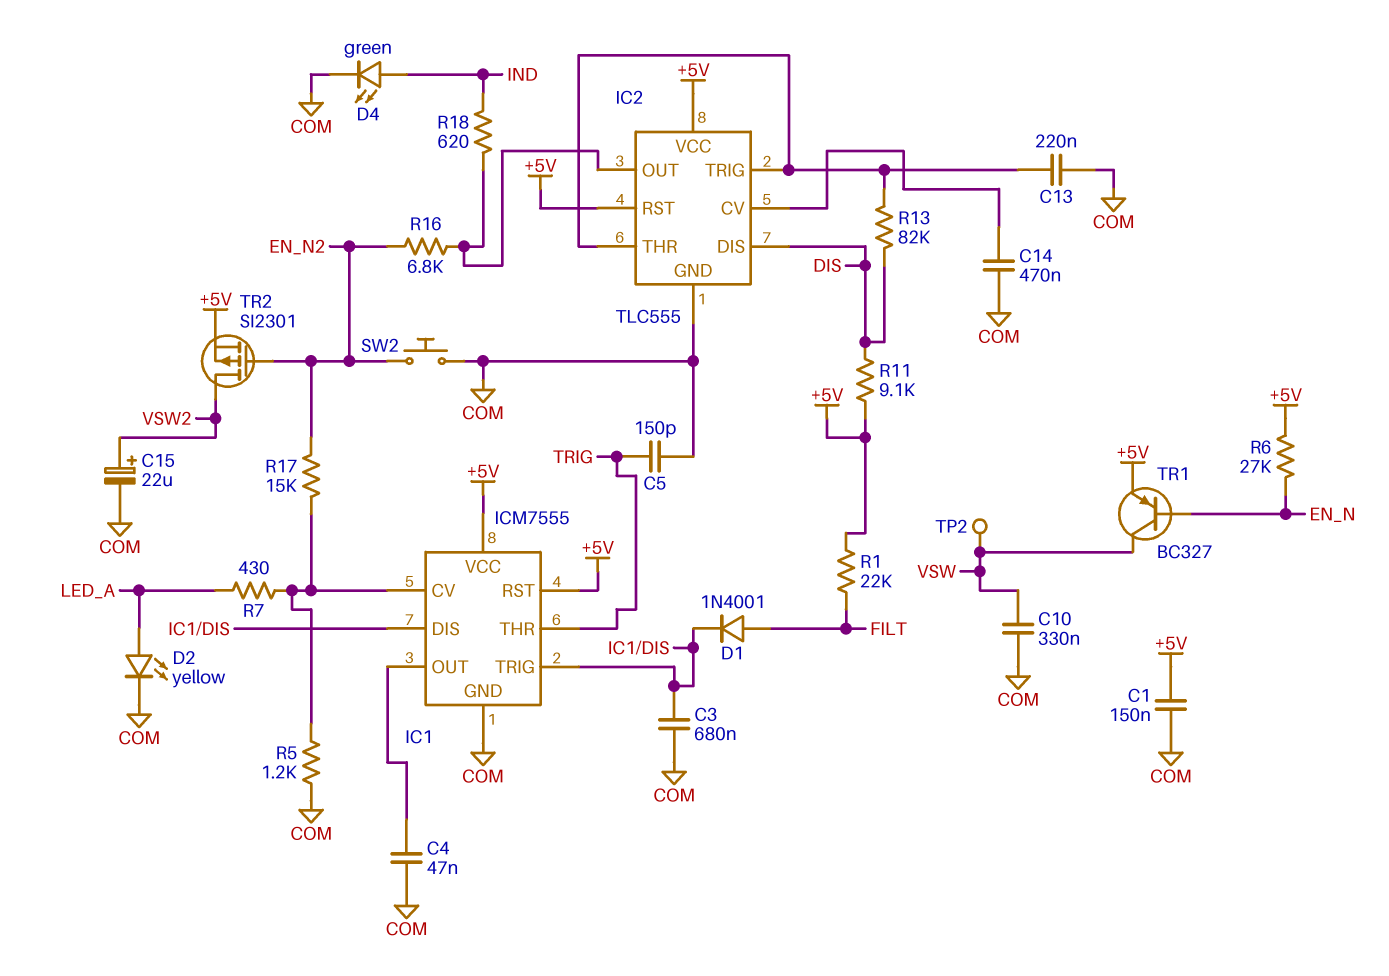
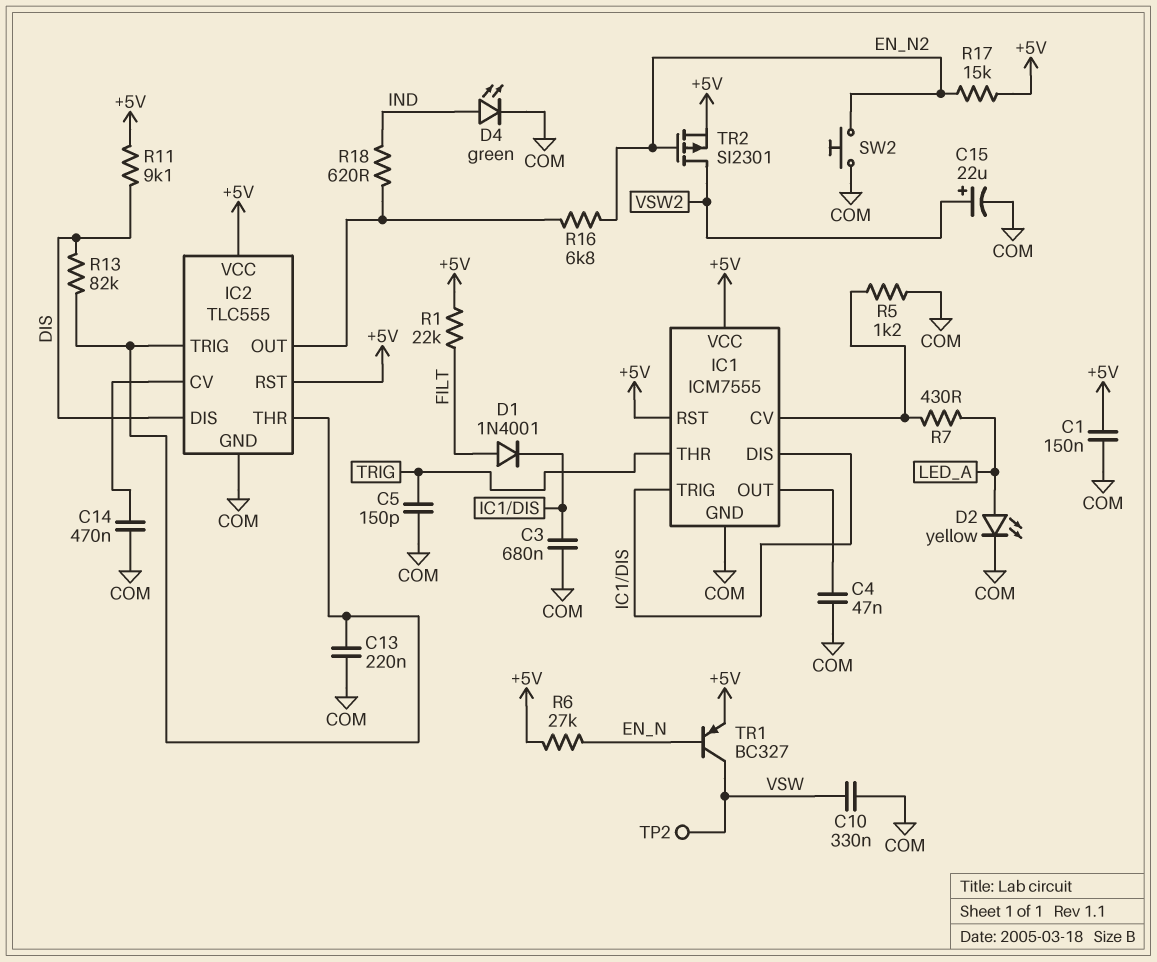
R17: 15k (EN_N2, IC1/CV) -> 15k (+5V, EN_N2)

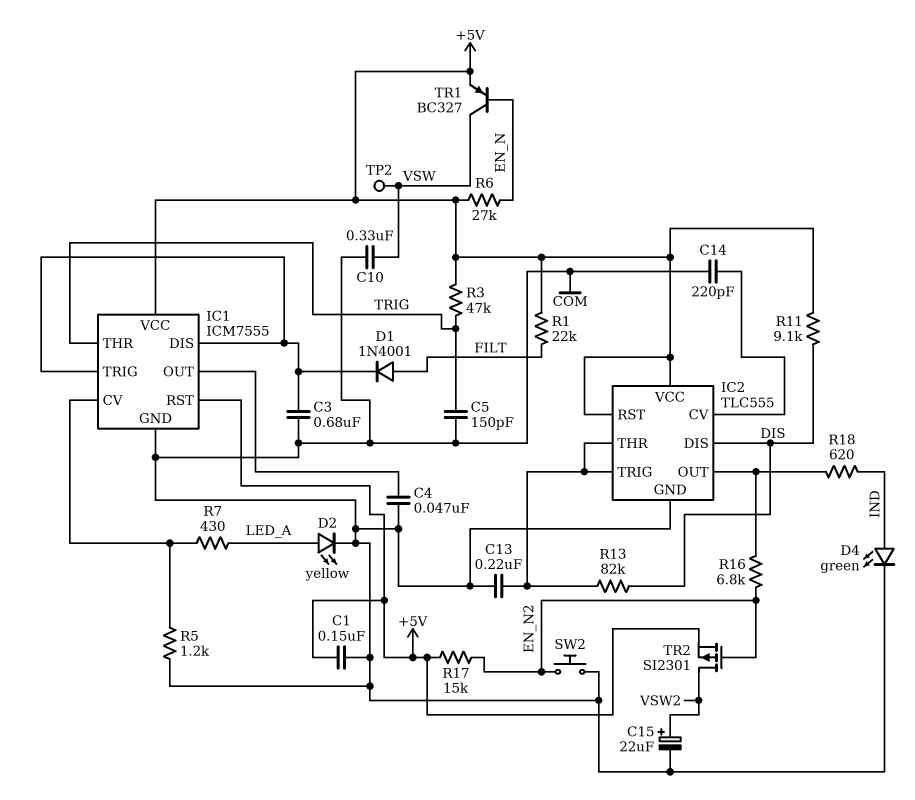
C14: 470nF (COM, IC2/CV) -> 220pF (COM, IC2/CV)
R3: none -> 47k (+5V, TRIG)

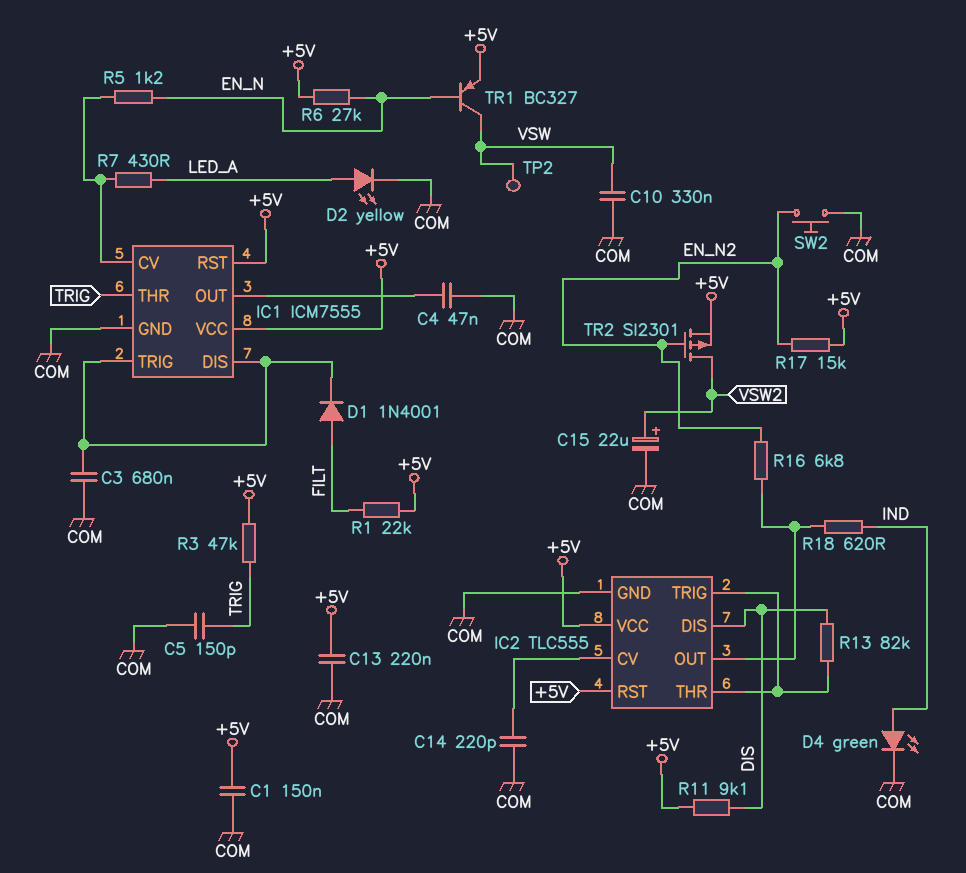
C13: 220nF (COM, IC2/THR) -> 220nF (+5V, COM)
R5: 1.2k (COM, IC1/CV) -> 1.2k (EN_N, IC1/CV)

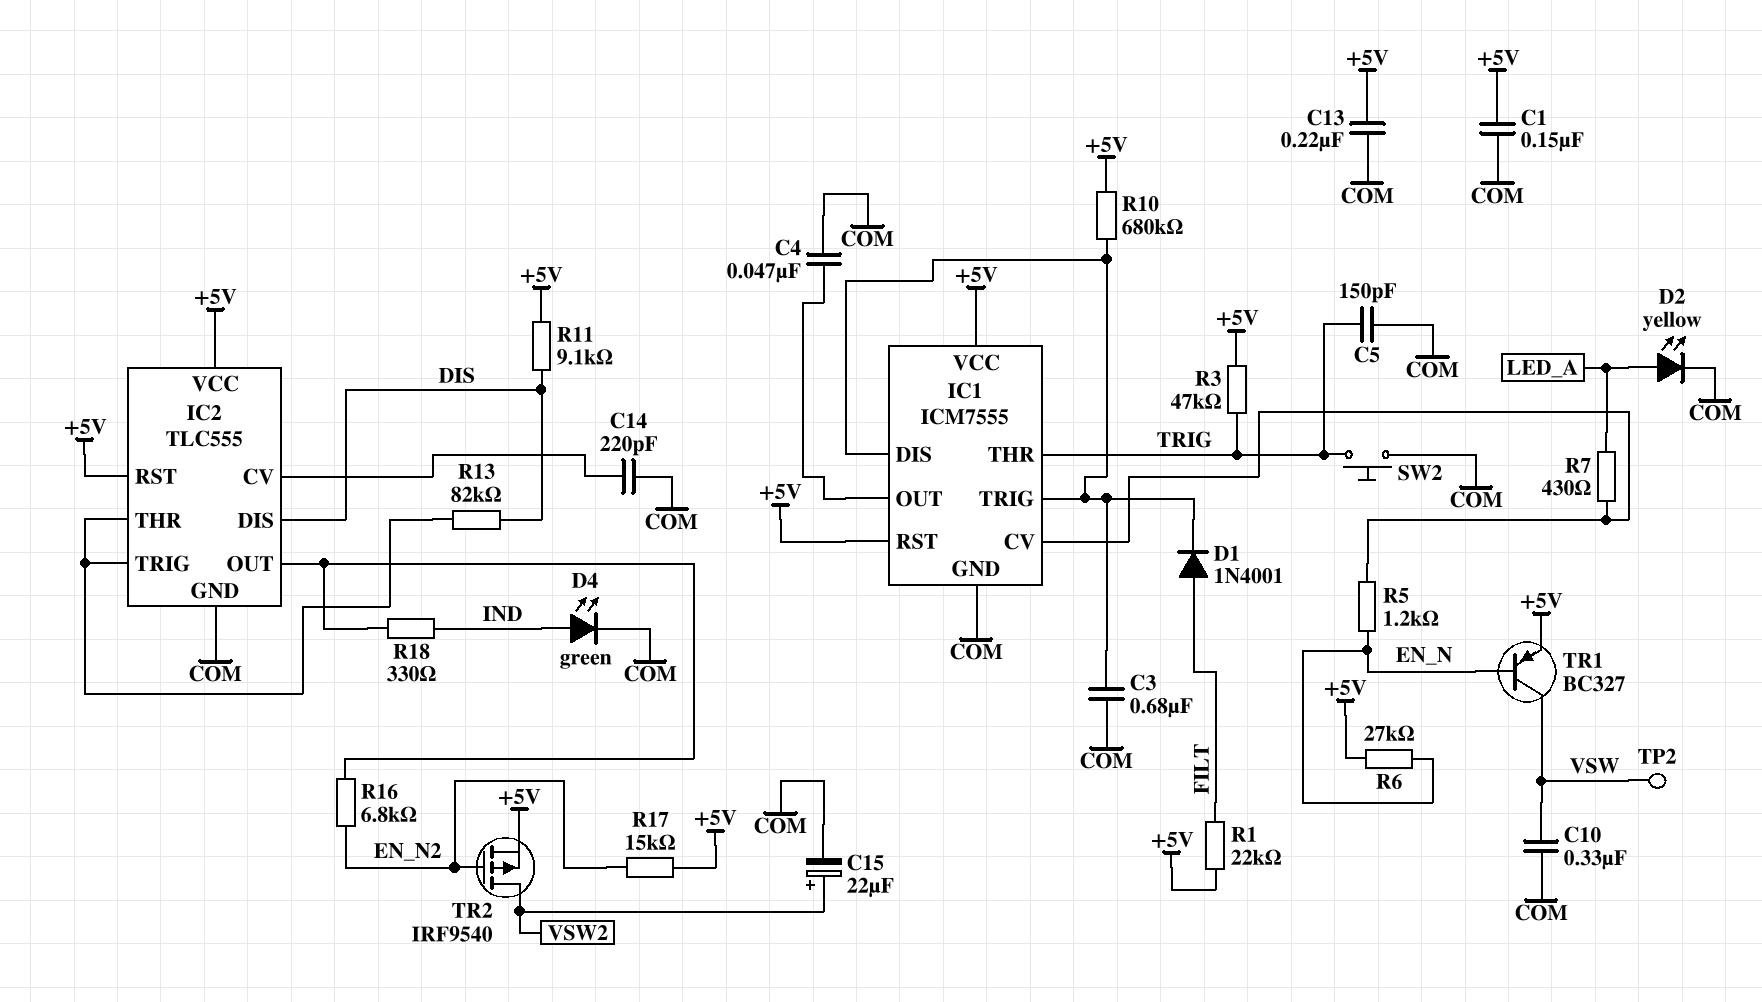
R10: none -> 680k (+5V, IC1/DIS)
R18: 620 (IC2/OUT, IND) -> 330 (IC2/OUT, IND)
SW2: button (COM, EN_N2) -> button (COM, TRIG)
TR2: PMOS SI2301 (G EN_N2, D VSW2, S +5V) -> PMOS IRF9540 (G EN_N2, D VSW2, S +5V)

